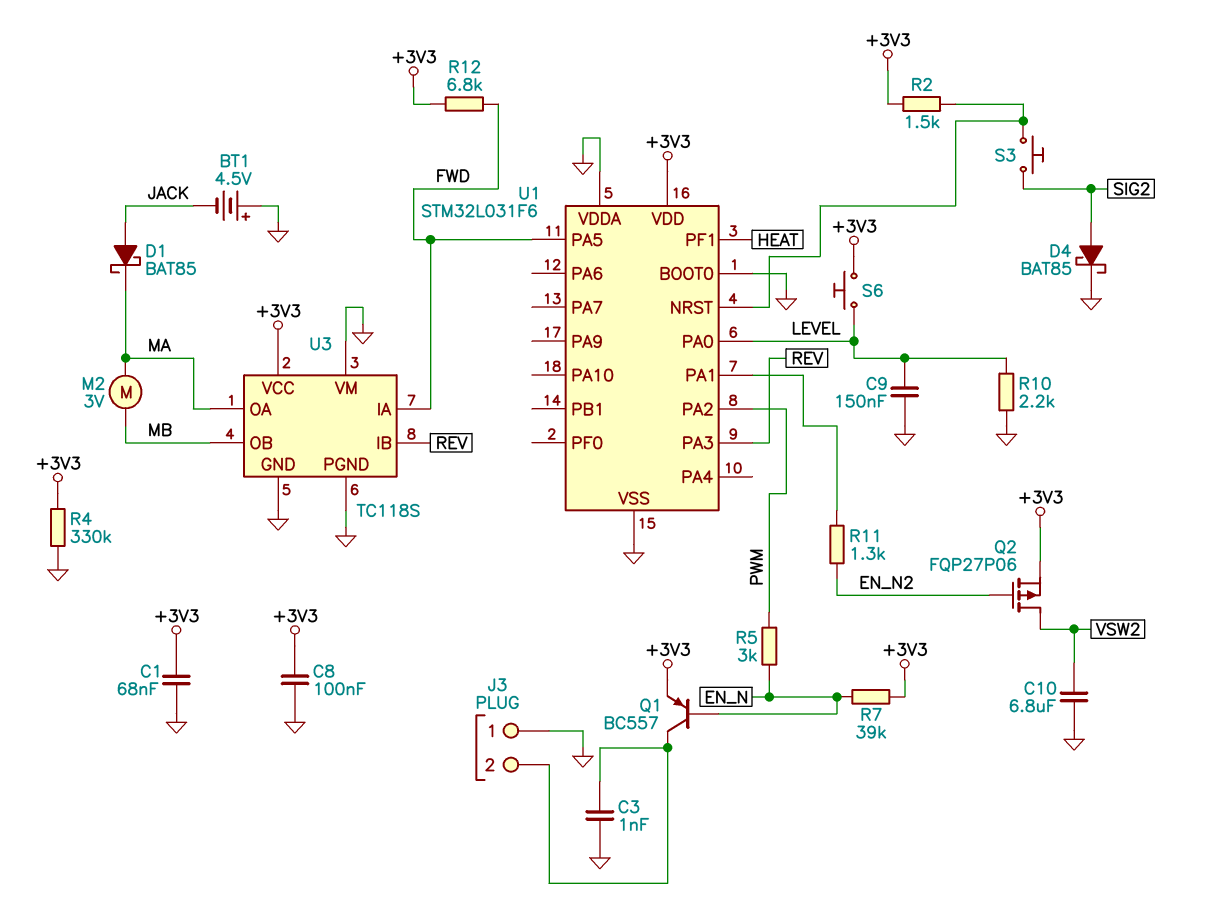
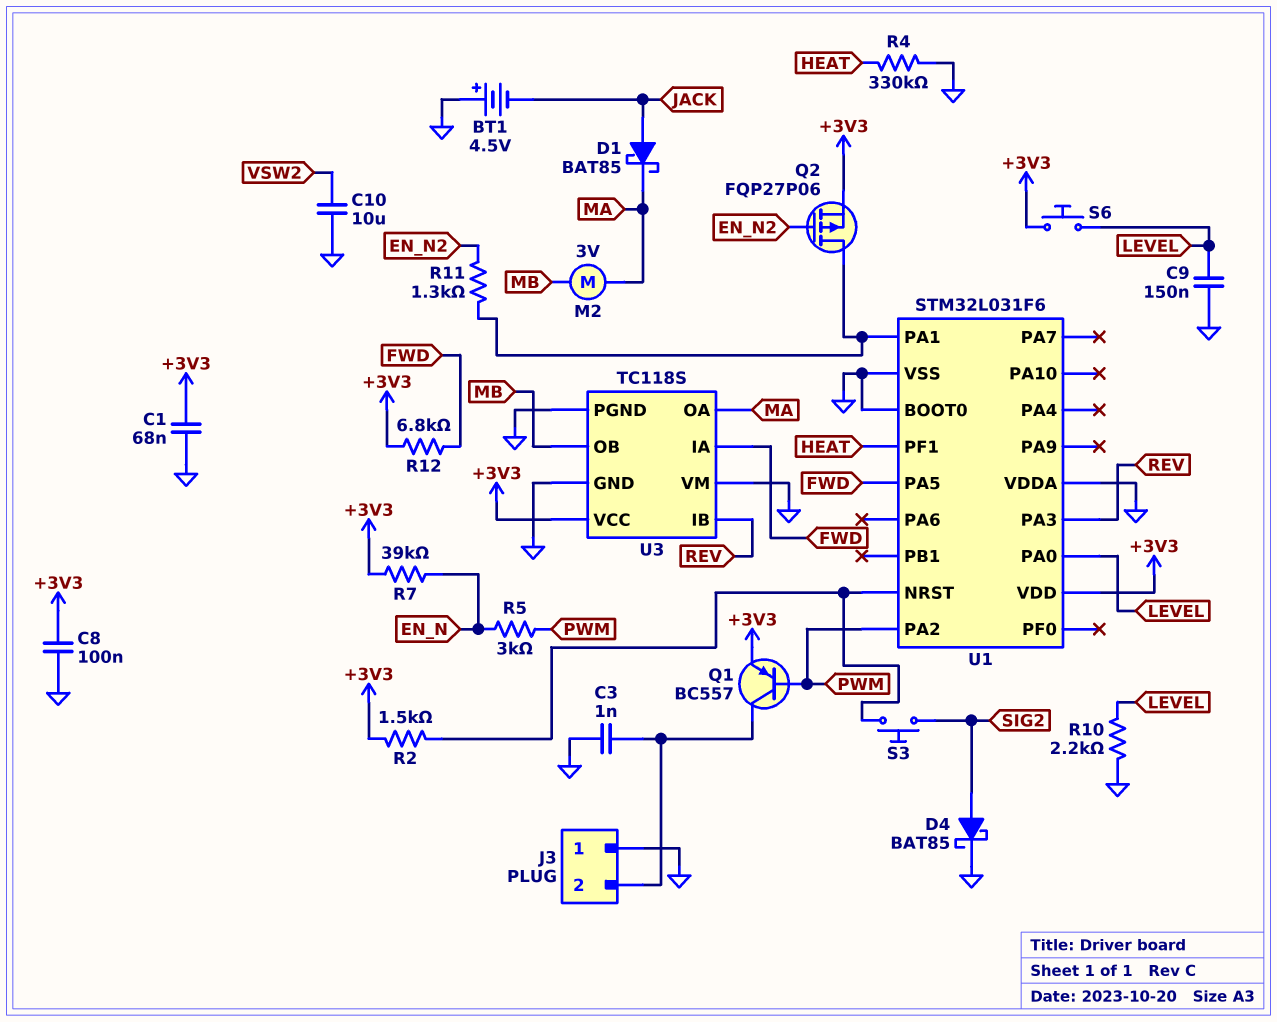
C10: 6.8uF (GND, VSW2) -> 10uF (GND, VSW2)
Q1: PNP BC557 (B EN_N, C J3/2, E +3V3) -> PNP BC557 (B PWM, C J3/2, E +3V3)
Q2: PMOS FQP27P06 (G EN_N2, D VSW2, S +3V3) -> PMOS FQP27P06 (G EN_N2, D U1/PA1, S +3V3)
R4: 330k (+3V3, GND) -> 330k (GND, HEAT)

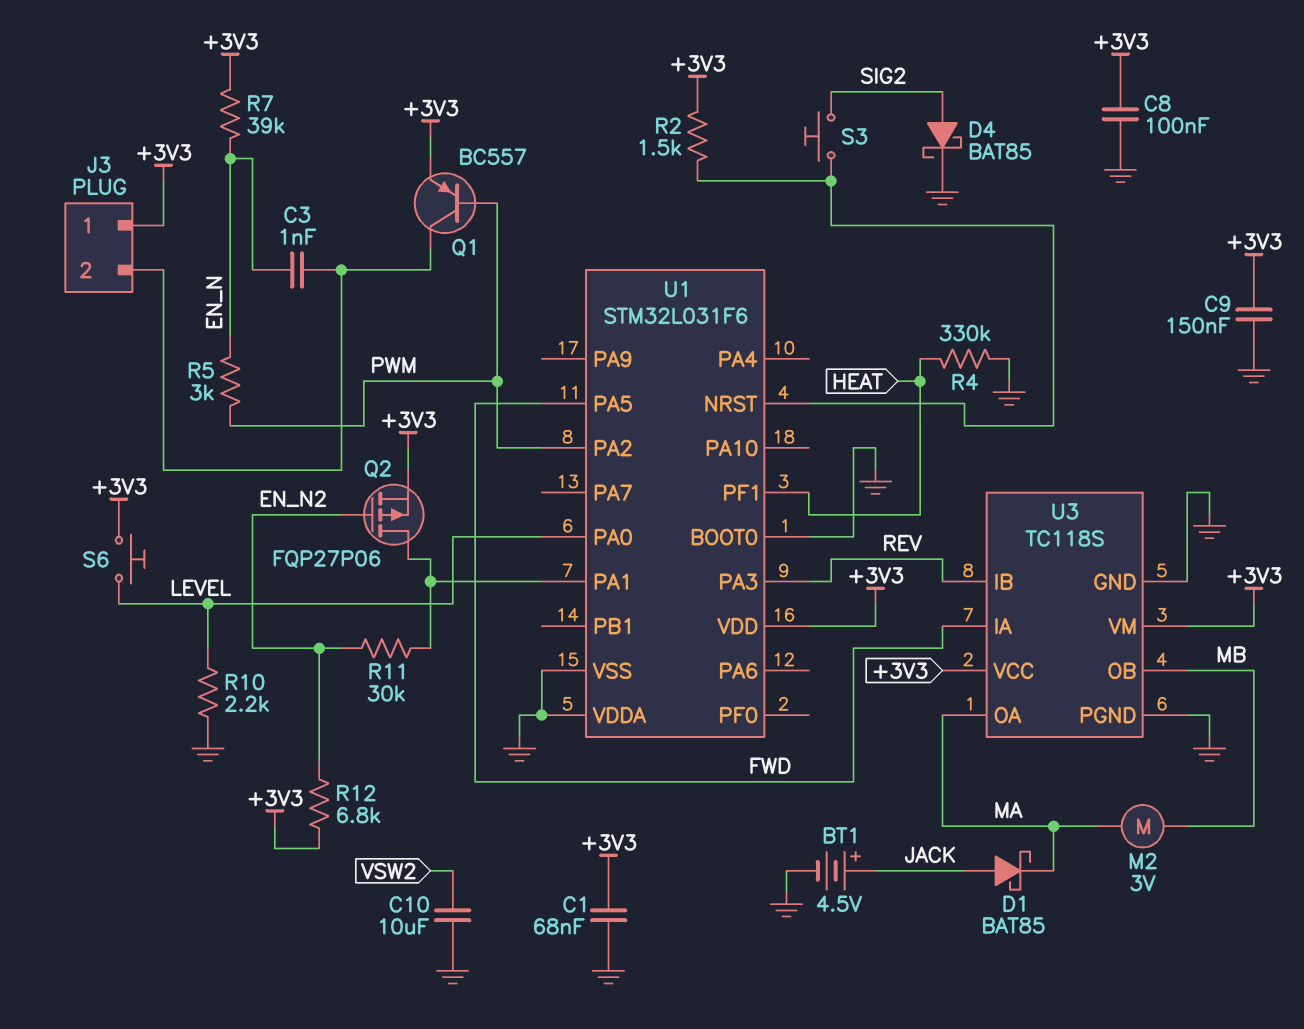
BT1: 4.5V (plus GND, minus JACK) -> 4.5V (plus JACK, minus GND)
C3: 1nF (GND, J3/2) -> 1nF (EN_N, J3/2)
C9: 150nF (GND, LEVEL) -> 150nF (+3V3, GND)
J3 pin 1: GND -> +3V3
R11: 1.3k (EN_N2, U1/PA1) -> 30k (EN_N2, U1/PA1)
R12: 6.8k (+3V3, FWD) -> 6.8k (+3V3, EN_N2)
U3 pin VM: GND -> +3V3

